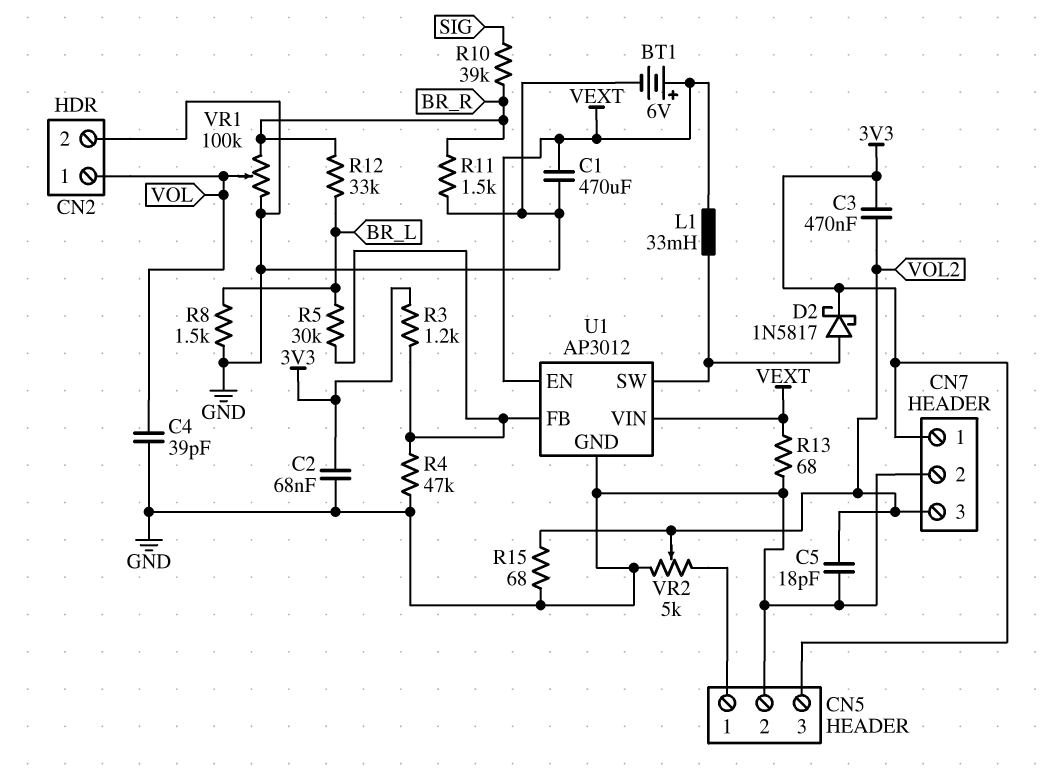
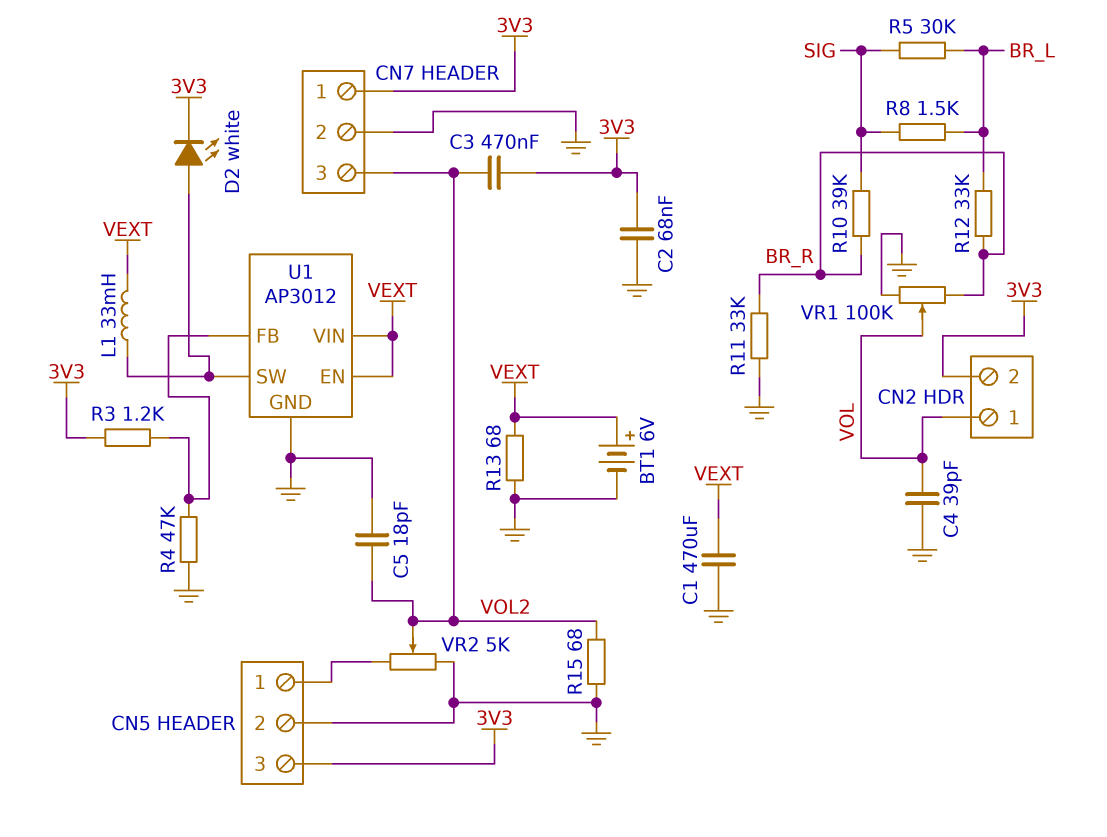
CN2 pin 2: GND -> 3V3
D2: schottky 1N5817 (A U1/SW, K 3V3) -> LED white (A U1/SW, K 3V3)
R5: 30k (BR_L, U1/FB) -> 30k (BR_L, SIG)
R8: 1.5k (BR_L, GND) -> 1.5k (BR_L, SIG)
R11: 1.5k (BR_R, GND) -> 33k (BR_R, GND)

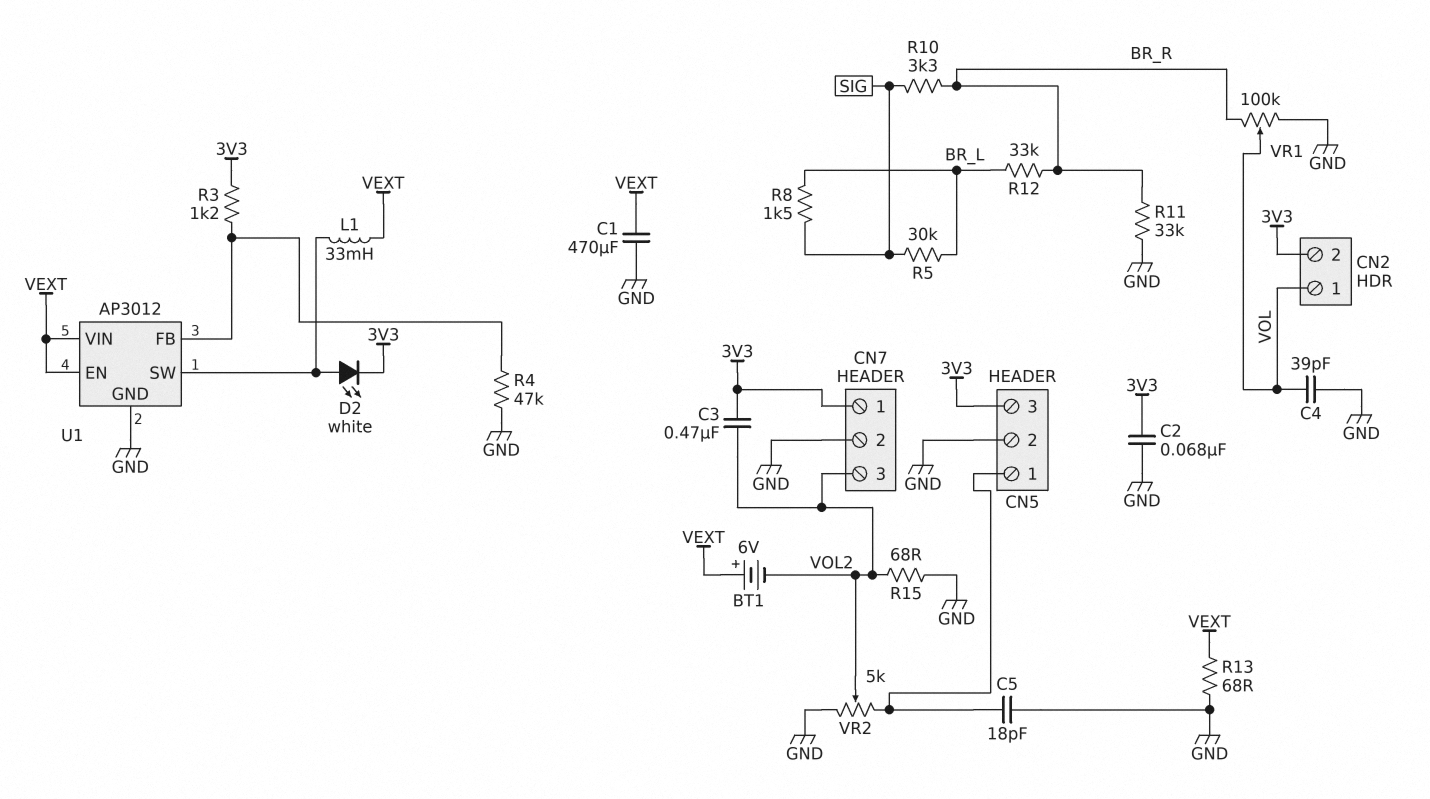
BT1: 6V (plus VEXT, minus GND) -> 6V (plus VEXT, minus VOL2)
C5: 18pF (GND, VOL2) -> 18pF (CN5/1, GND)
R10: 39k (BR_R, SIG) -> 3.3k (BR_R, SIG)

